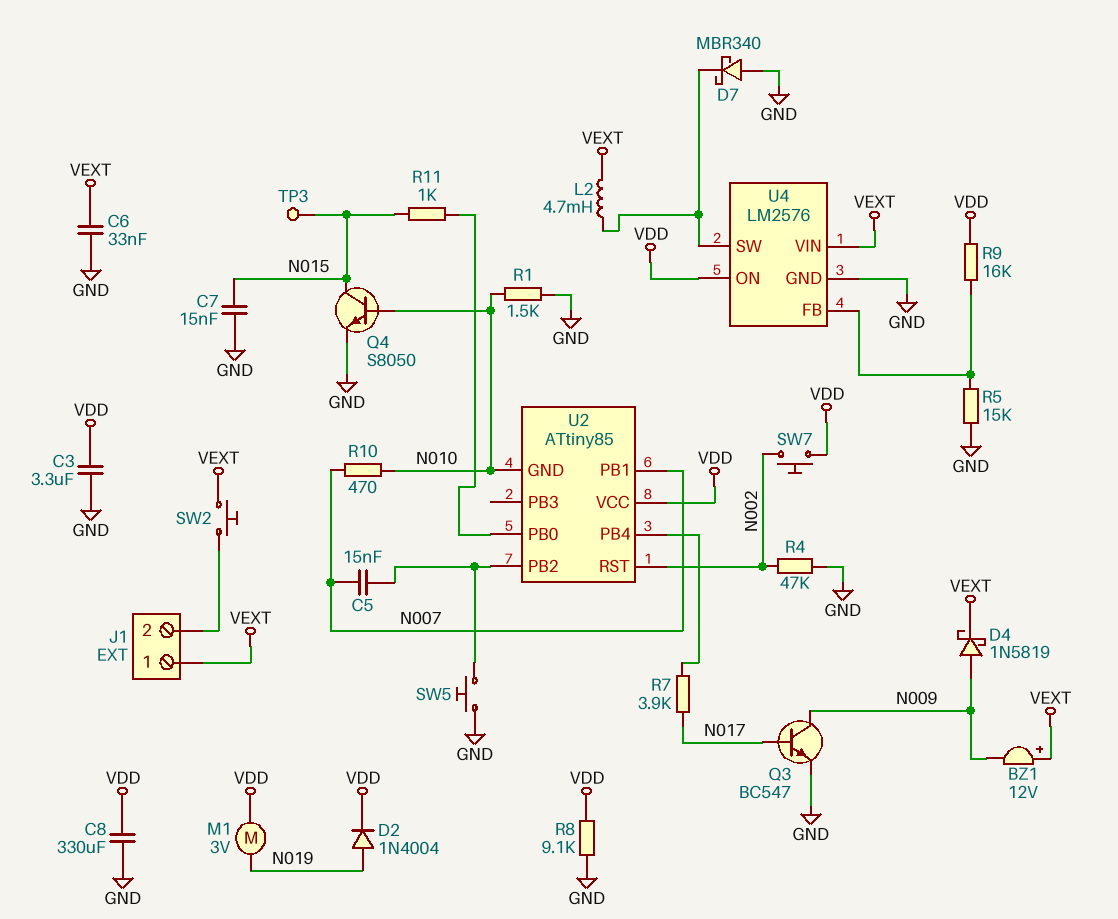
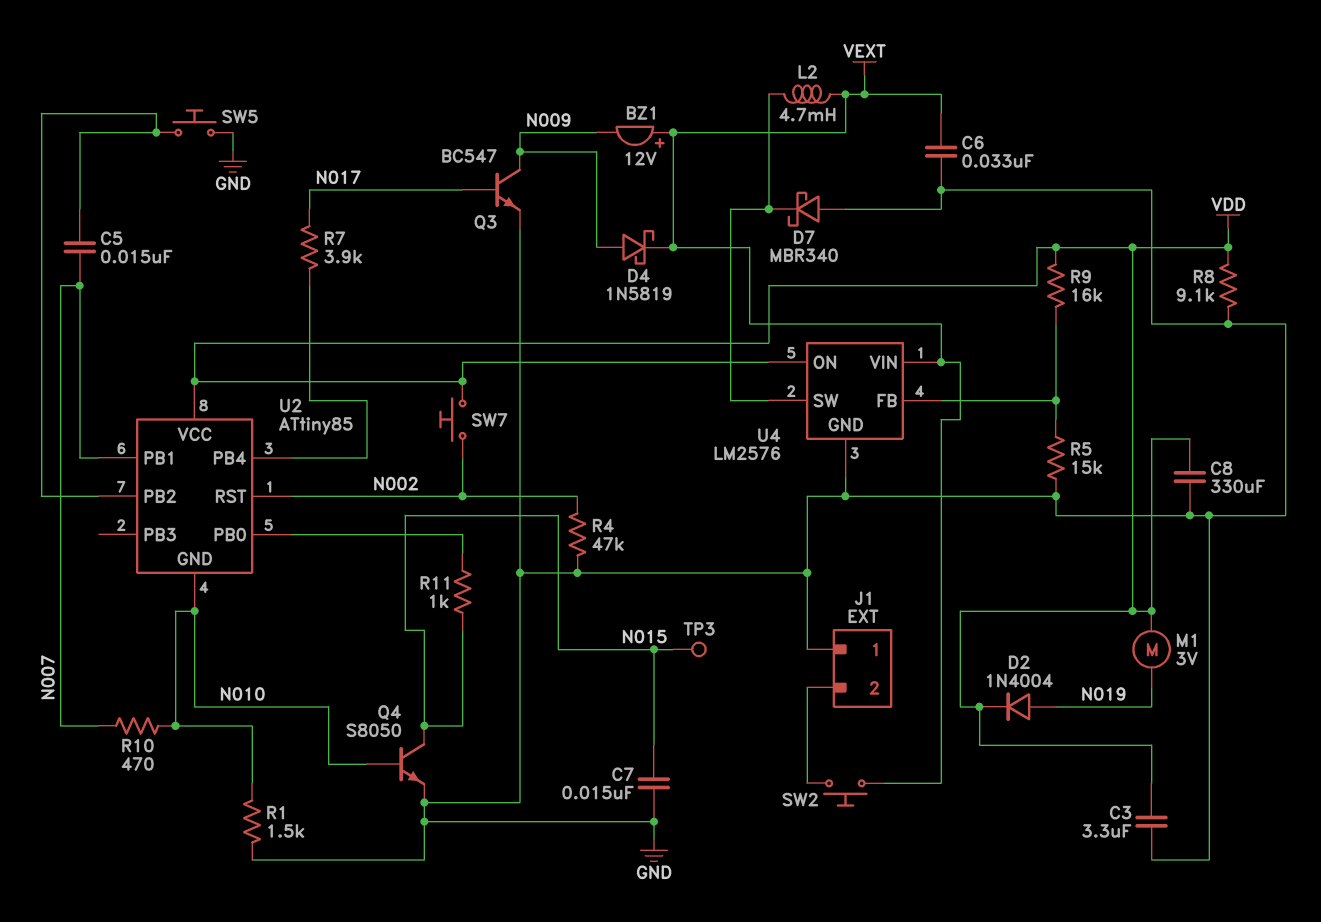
J1 pin 1: VEXT -> GND

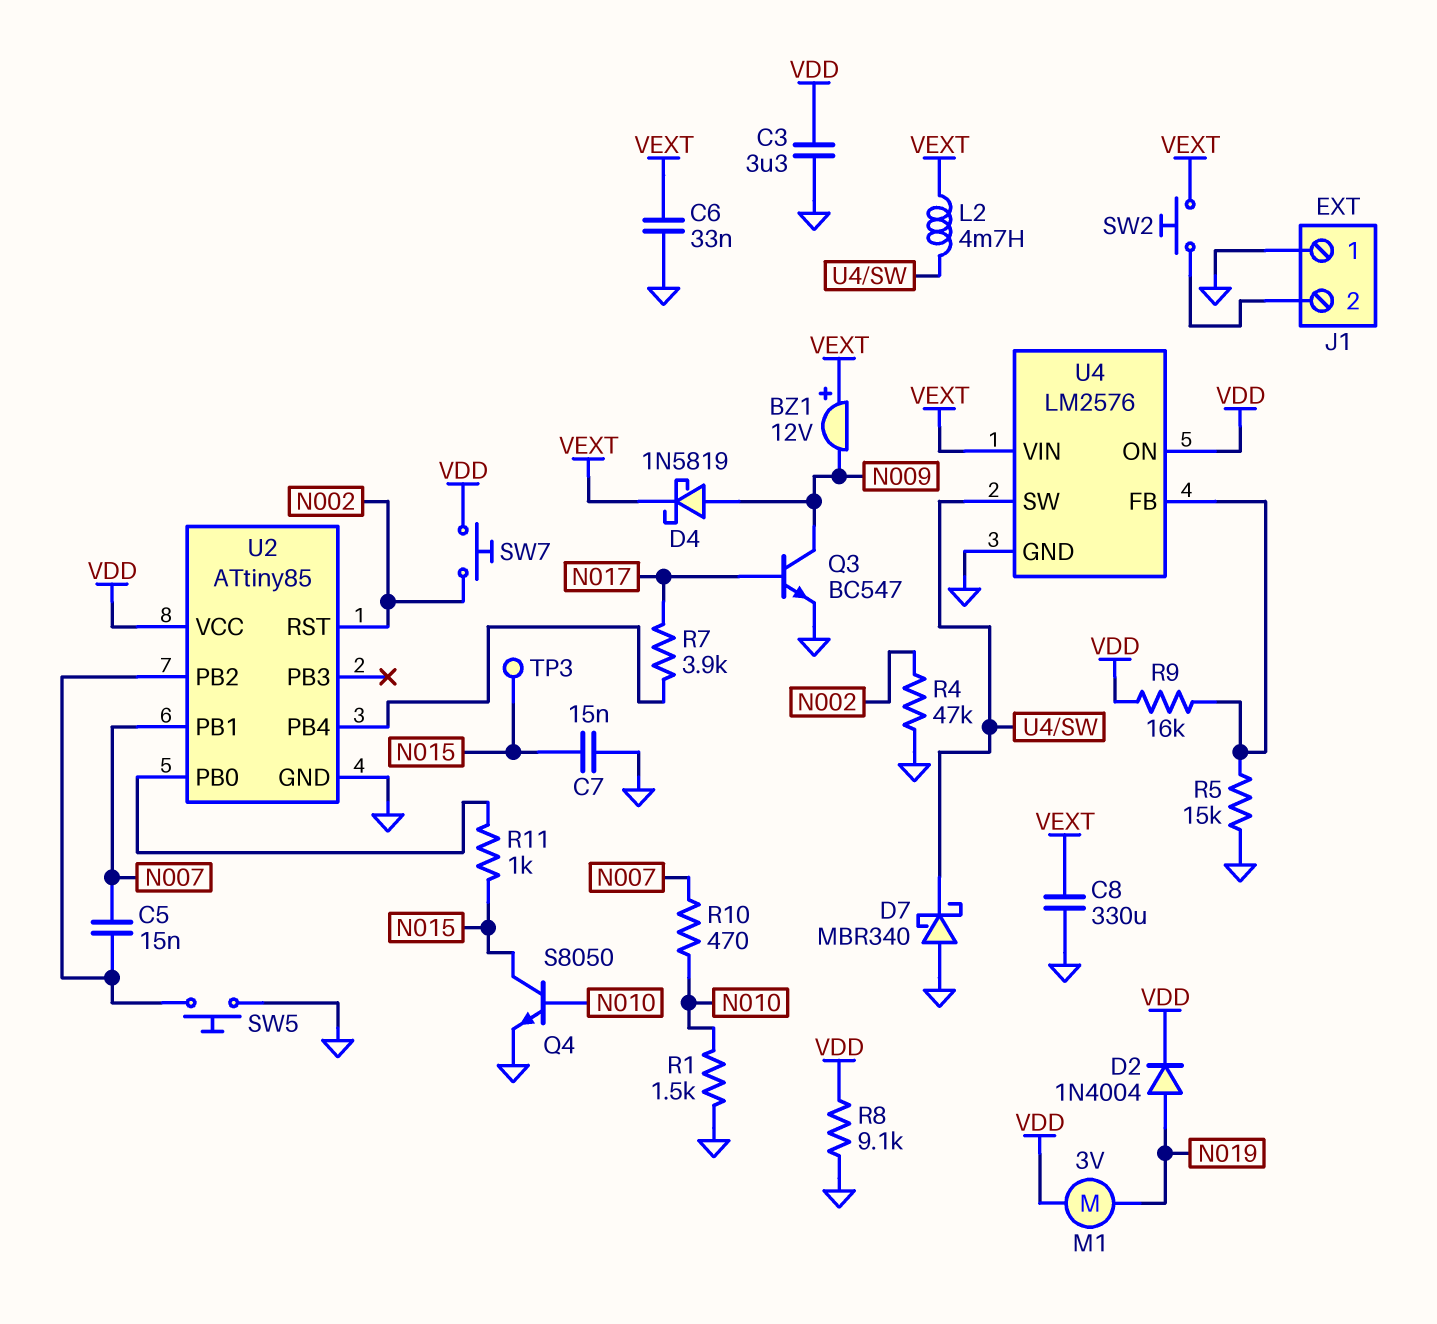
C8: 330uF (GND, VDD) -> 330uF (GND, VEXT)
U2 pin GND: N010 -> GND

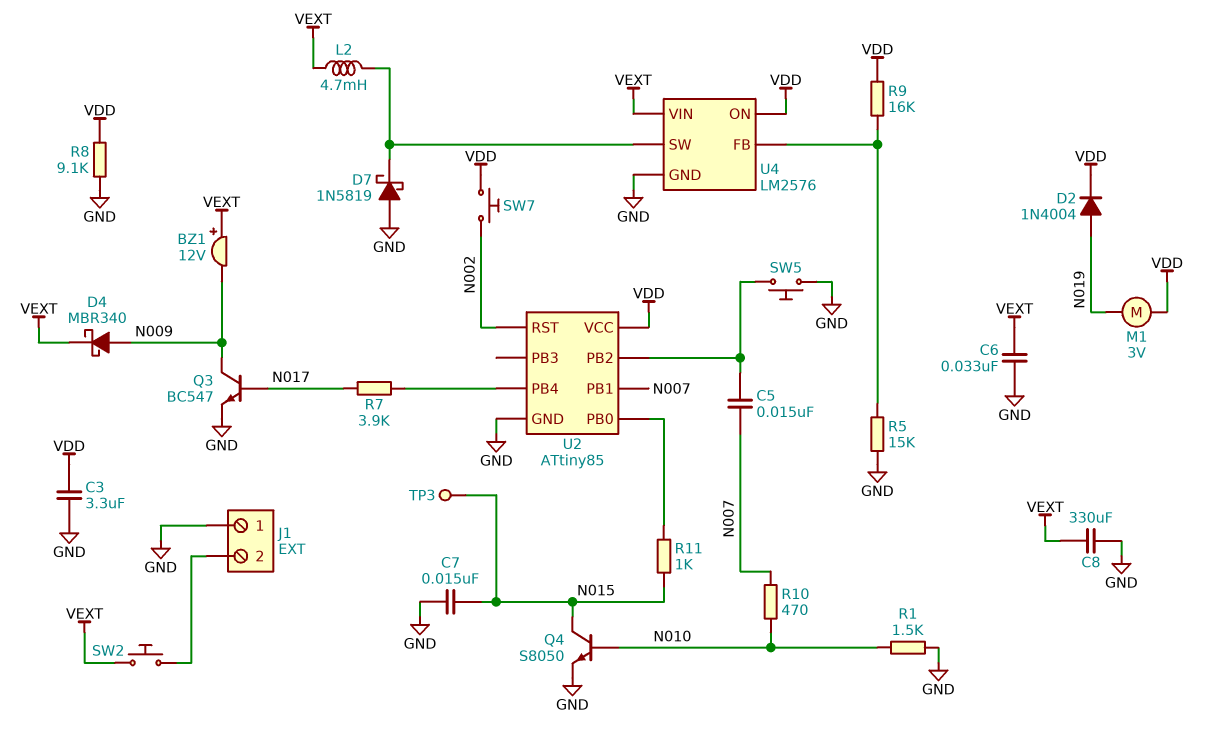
D4: schottky 1N5819 (A N009, K VEXT) -> schottky MBR340 (A N009, K VEXT)
D7: schottky MBR340 (A GND, K U4/SW) -> schottky 1N5819 (A GND, K U4/SW)
R4: 47k (GND, N002) -> none

